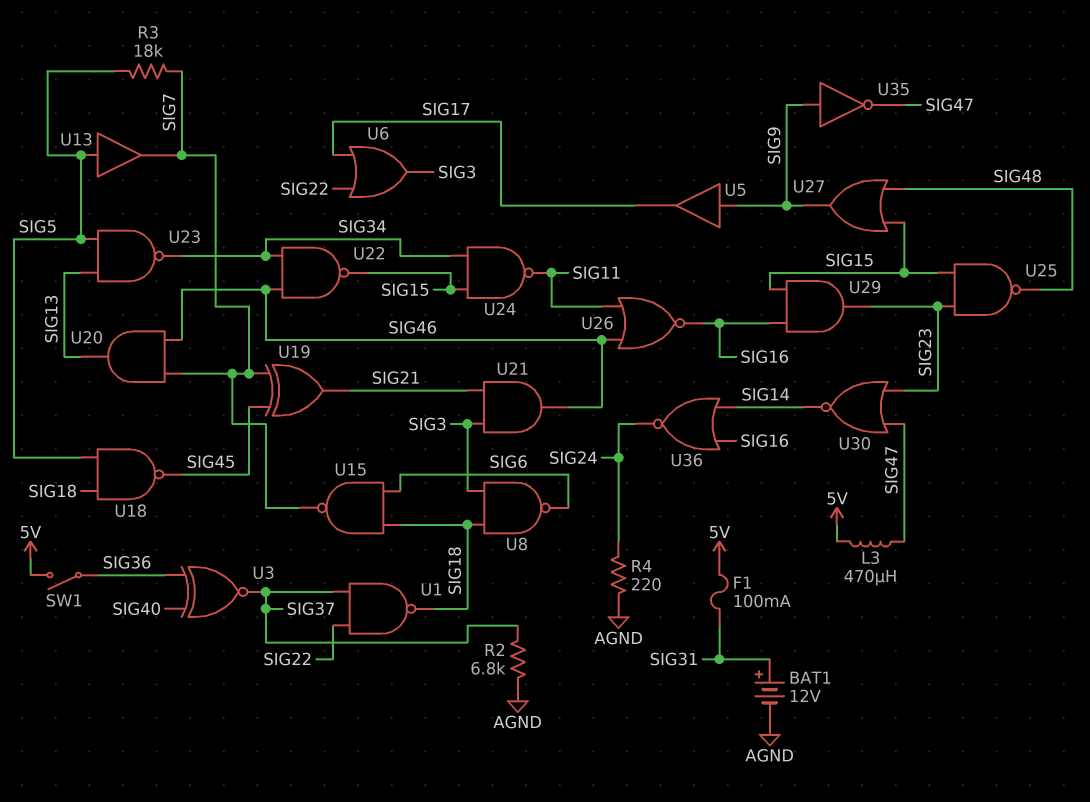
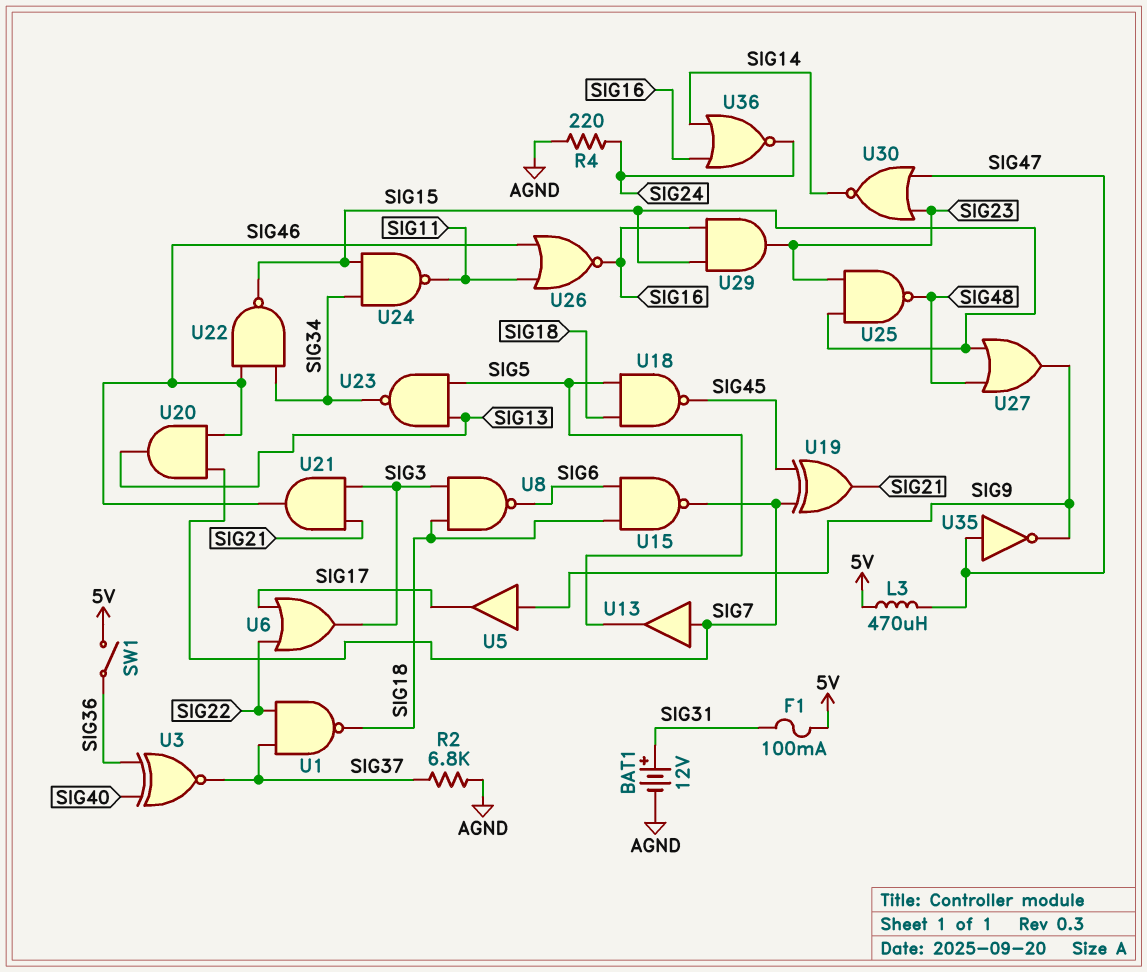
R3: 18k (SIG5, SIG7) -> none
U13: buffer (in SIG5, out SIG7) -> buffer (in SIG7, out SIG5)
U35: NOT (in SIG9, out SIG47) -> NOT (in SIG47, out SIG9)

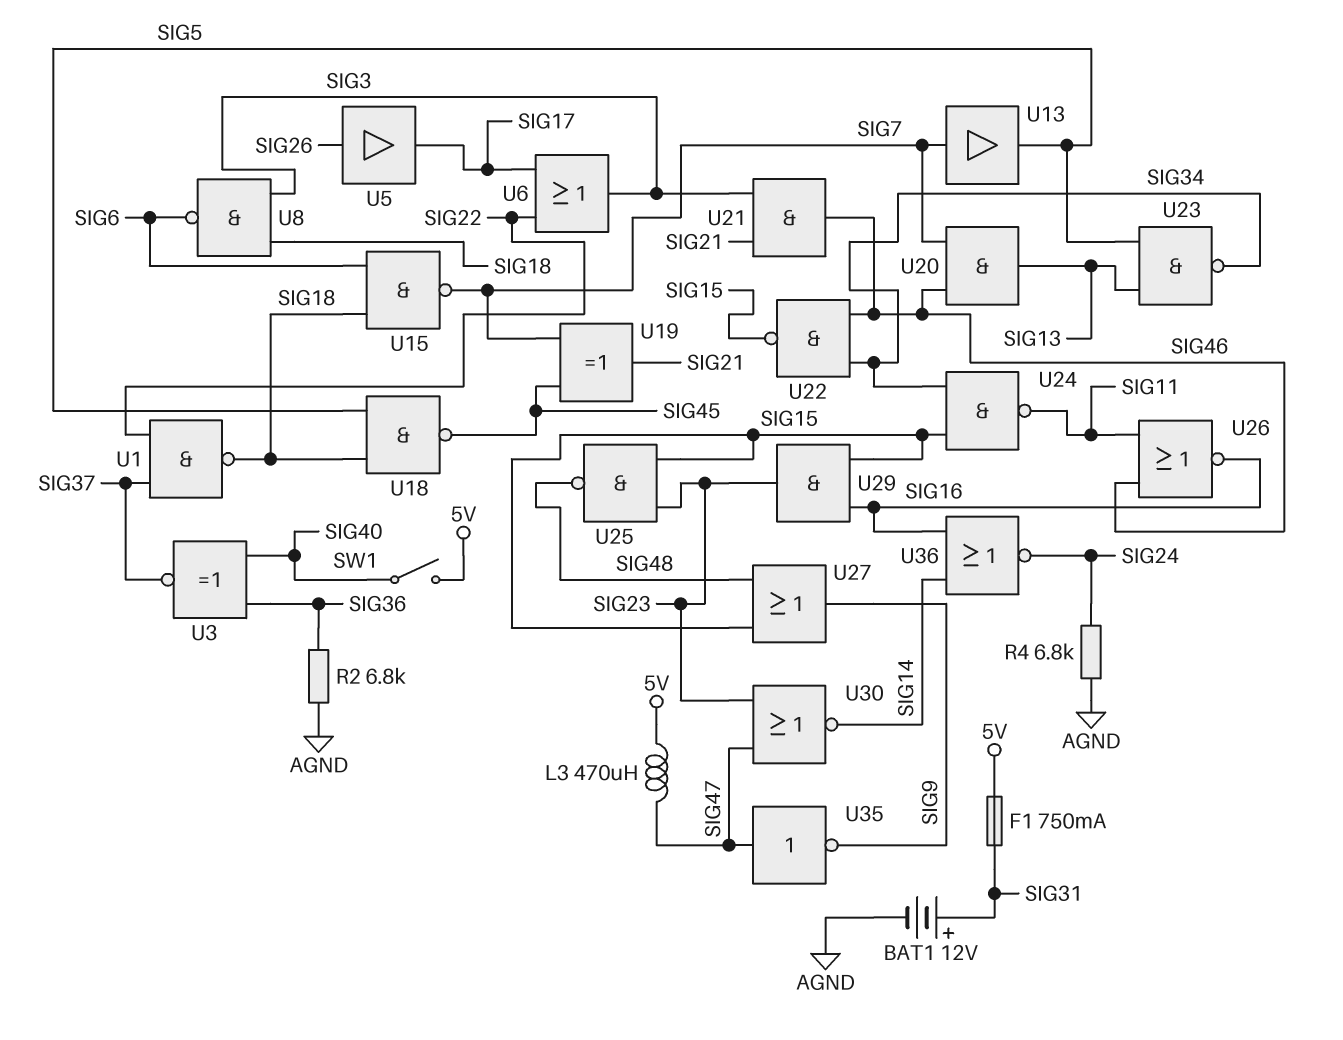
F1: 100mA (5V, SIG31) -> 750mA (5V, SIG31)
R2: 6.8k (AGND, SIG37) -> 6.8k (AGND, SIG36)
R4: 220 (AGND, SIG24) -> 6.8k (AGND, SIG24)
SW1: switch (5V, SIG36) -> switch (5V, SIG40)
U5: buffer (in SIG9, out SIG17) -> buffer (in SIG26, out SIG17)

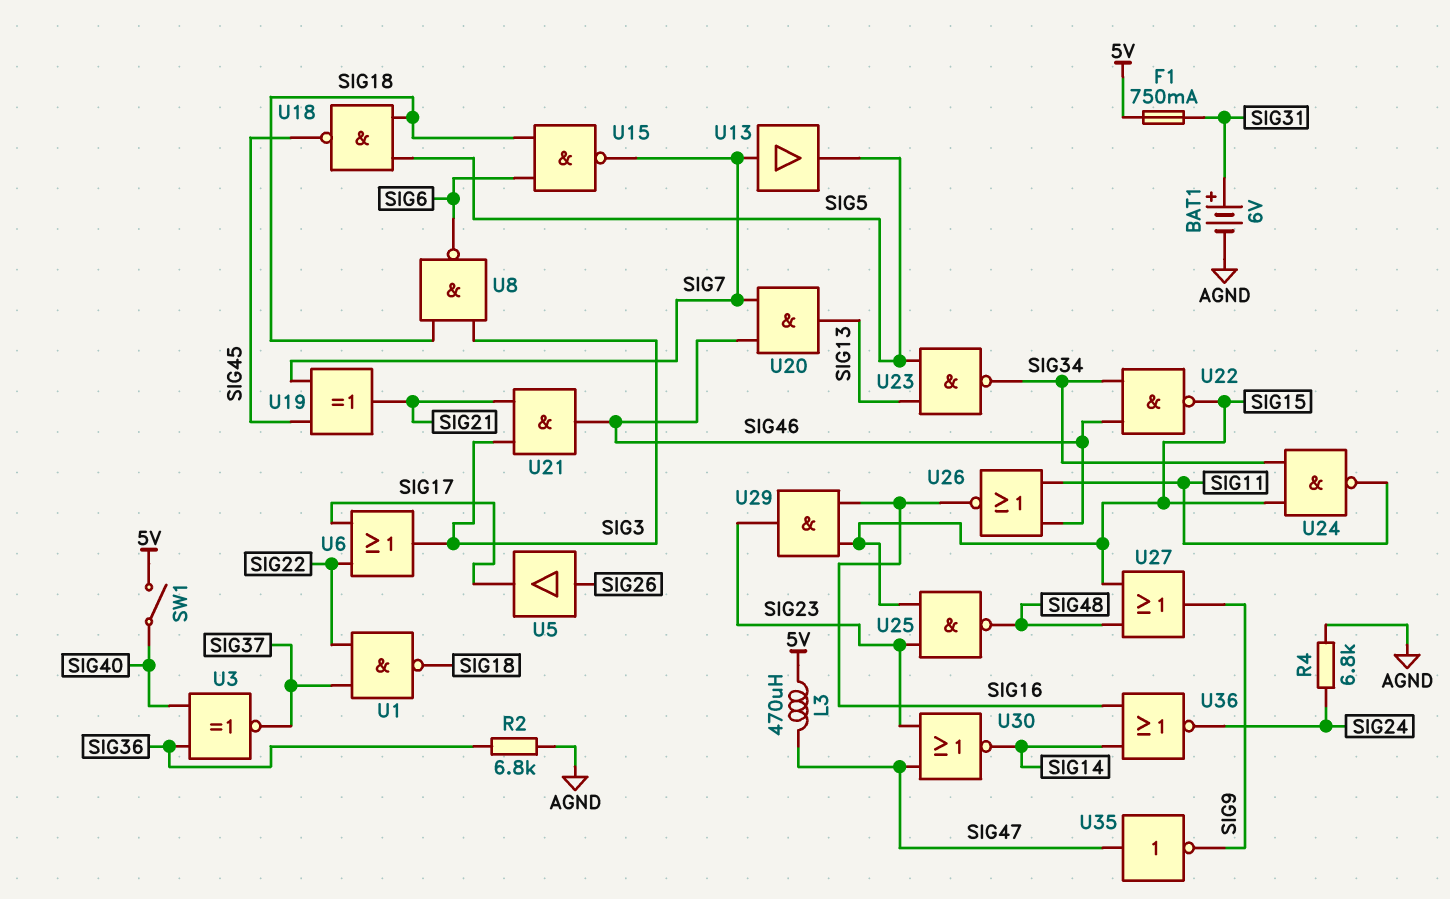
BAT1: 12V (plus SIG31, minus AGND) -> 6V (plus SIG31, minus AGND)

